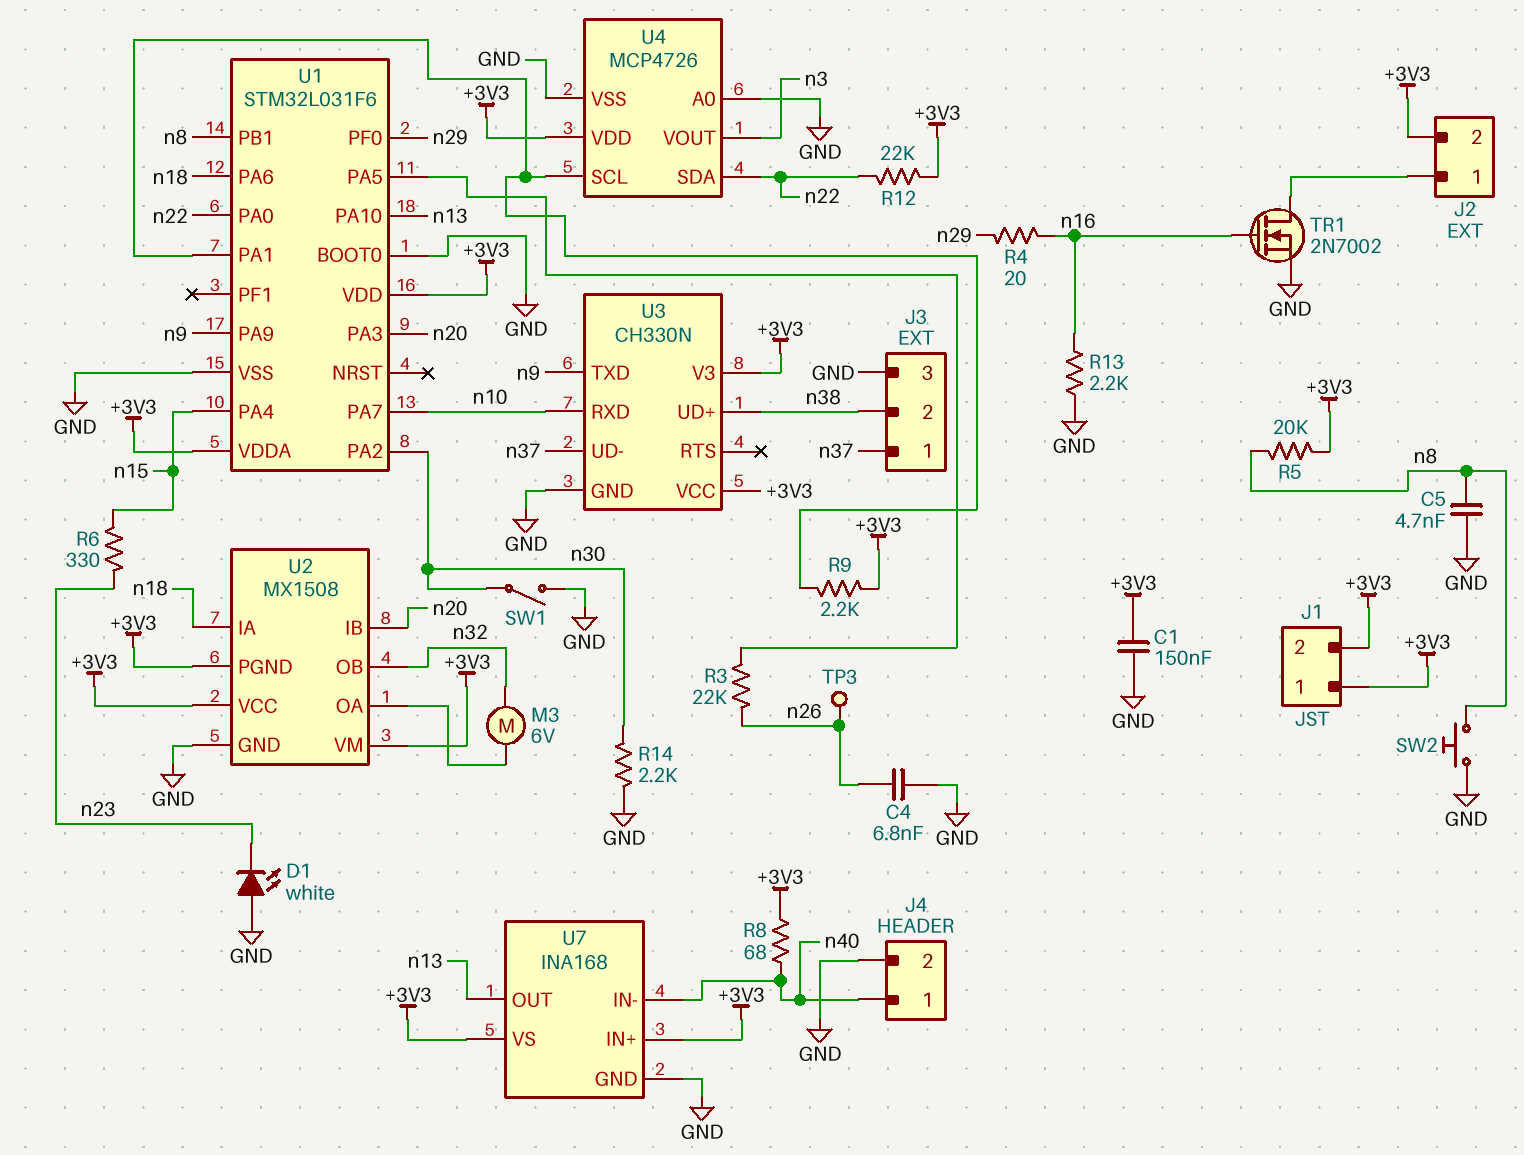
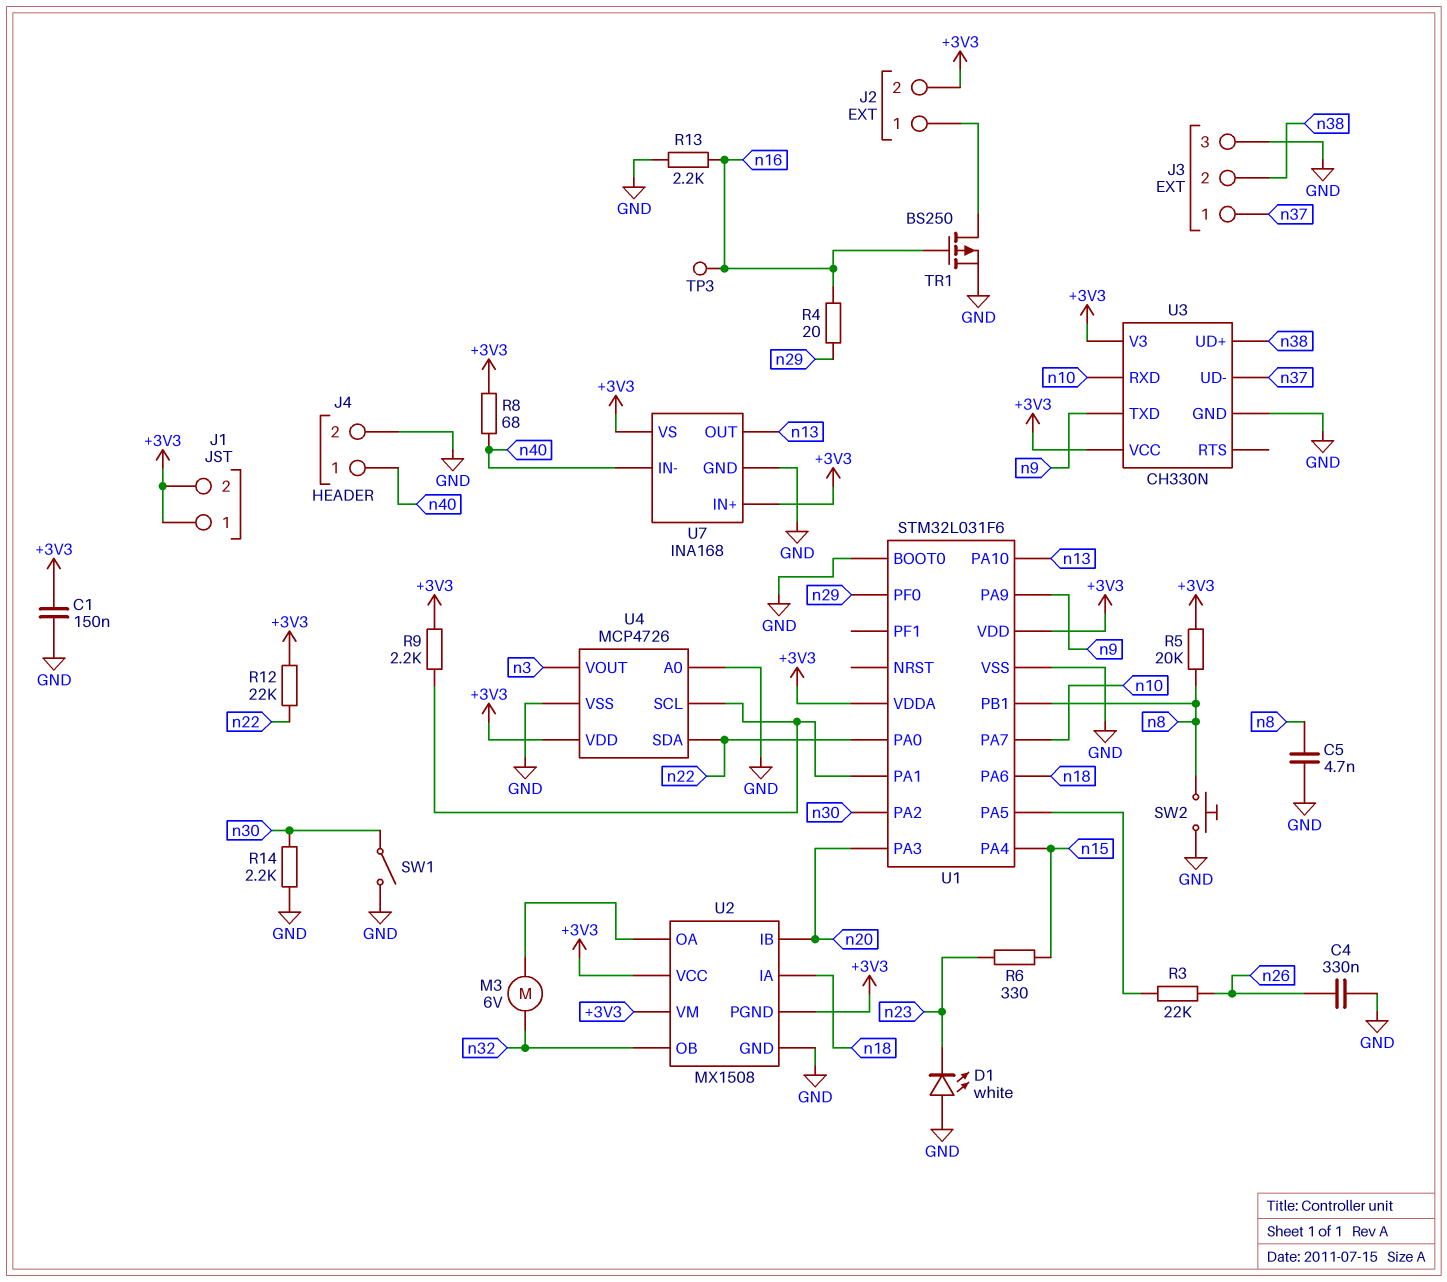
C4: 6.8nF (GND, n26) -> 330nF (GND, n26)
TP3: test point (n26) -> test point (n16)
TR1: NMOS 2N7002 (G n16, D J2/1, S GND) -> PMOS BS250 (G n16, D J2/1, S GND)

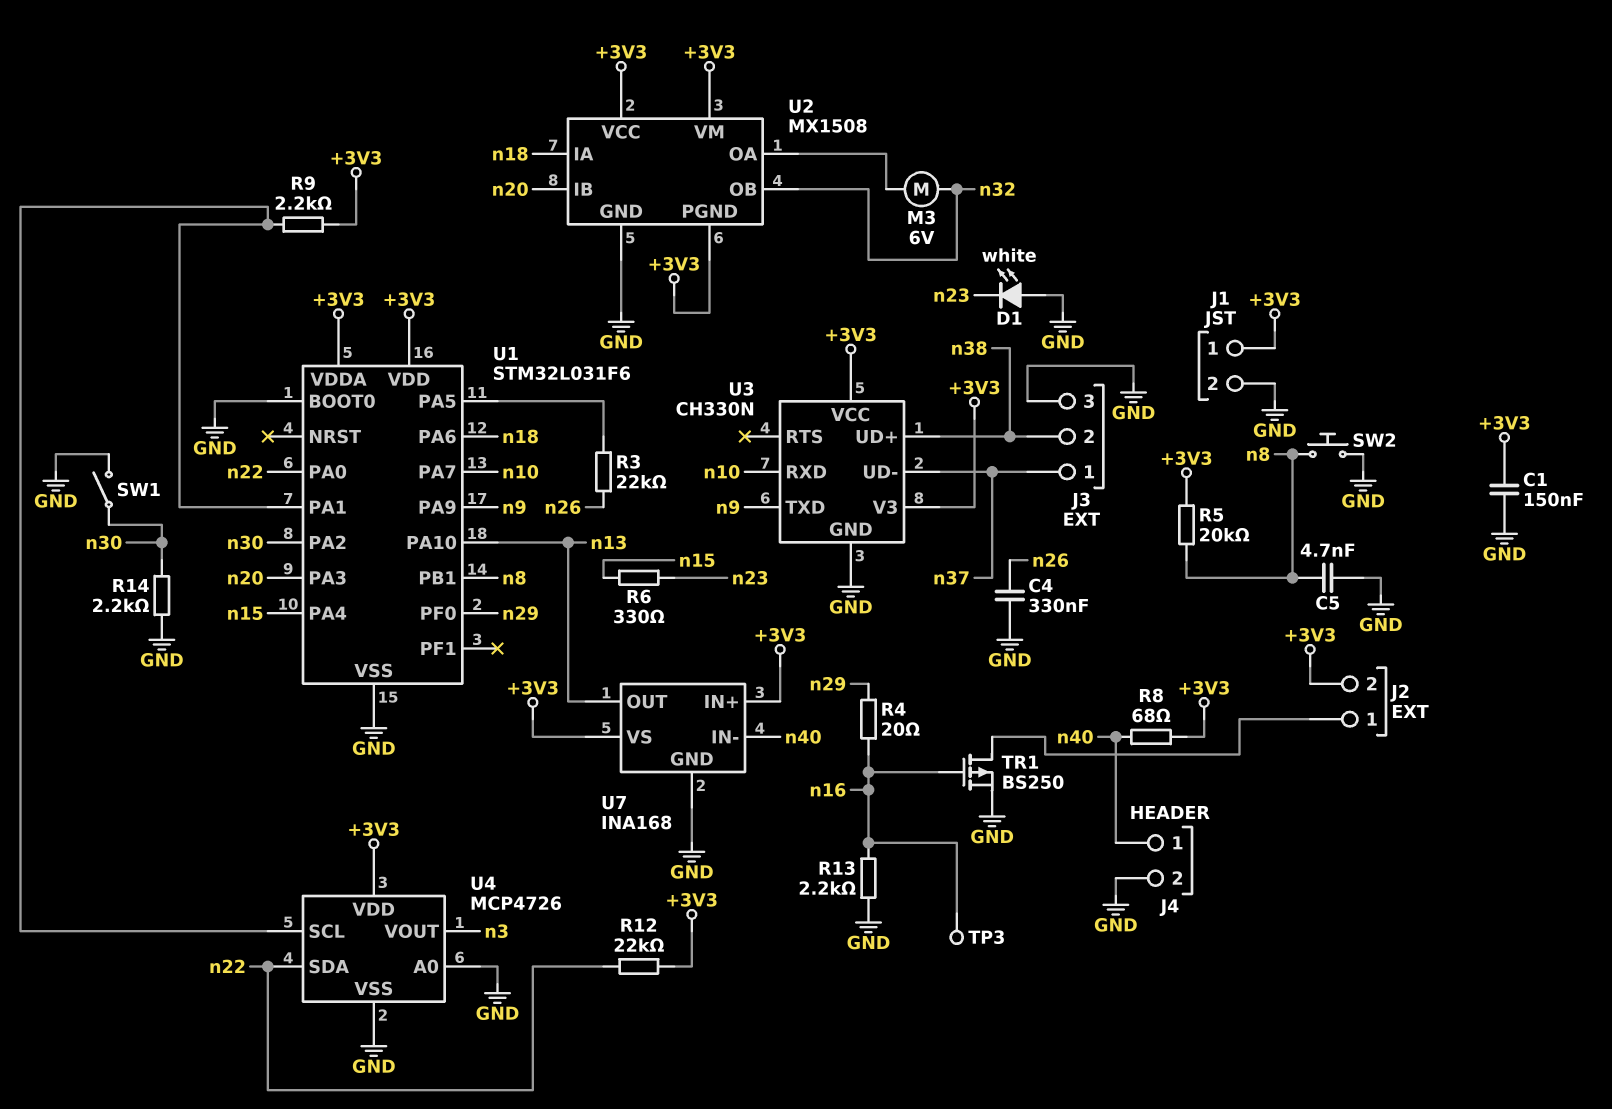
J1 pin 2: +3V3 -> GND

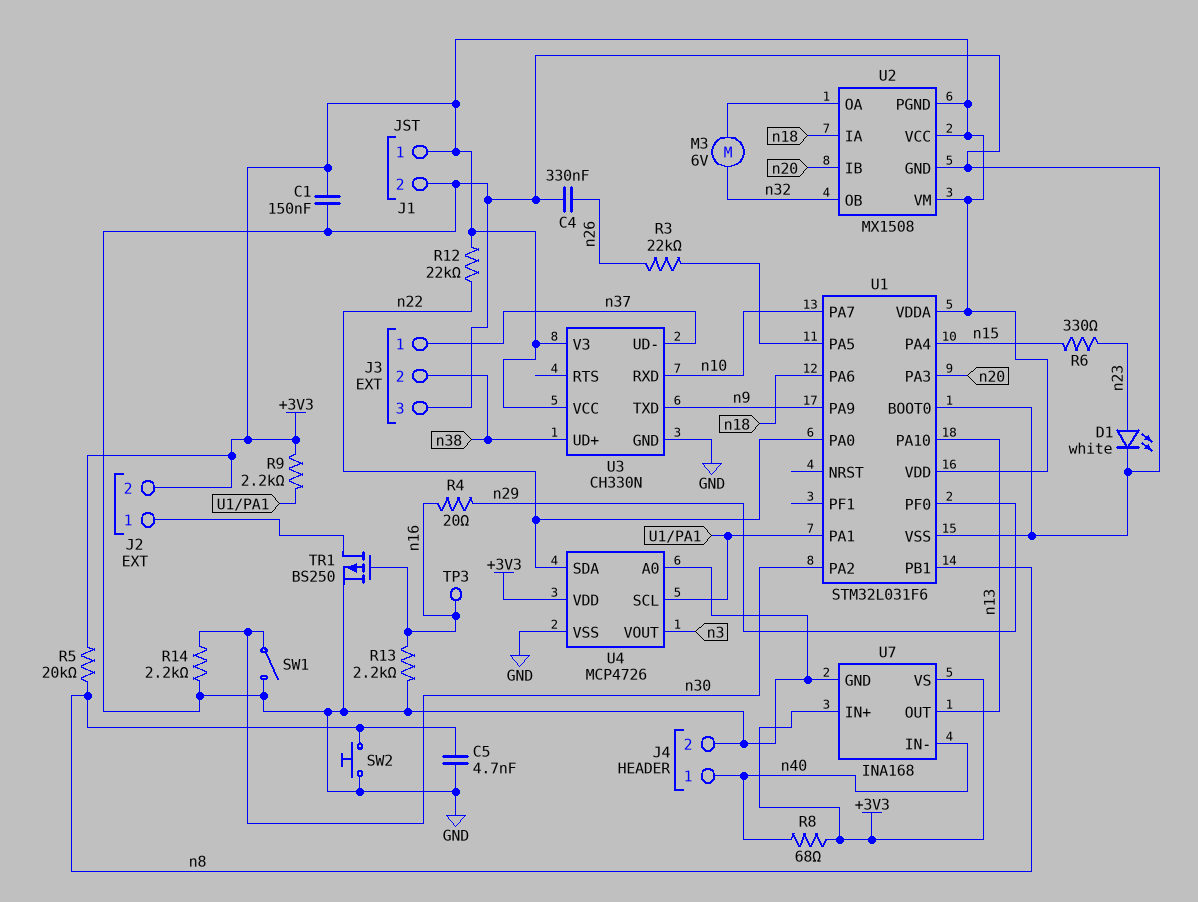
D1: LED white (A GND, K n23) -> LED white (A n23, K GND)

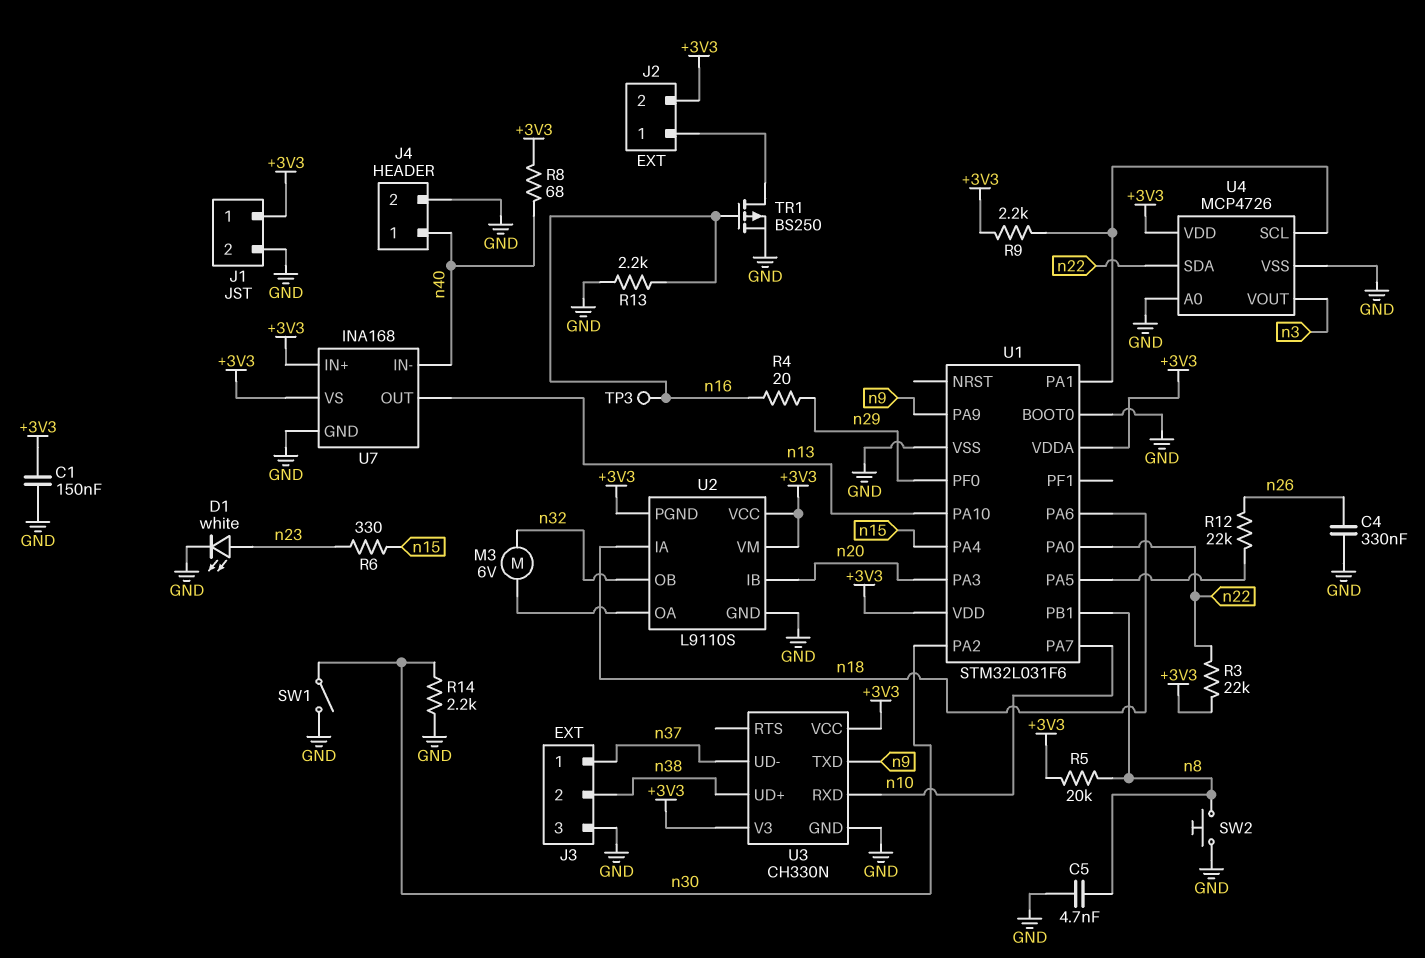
R3: 22k (U1/PA5, n26) -> 22k (+3V3, n22)
R12: 22k (+3V3, n22) -> 22k (U1/PA5, n26)
U2: MX1508 -> L9110S

